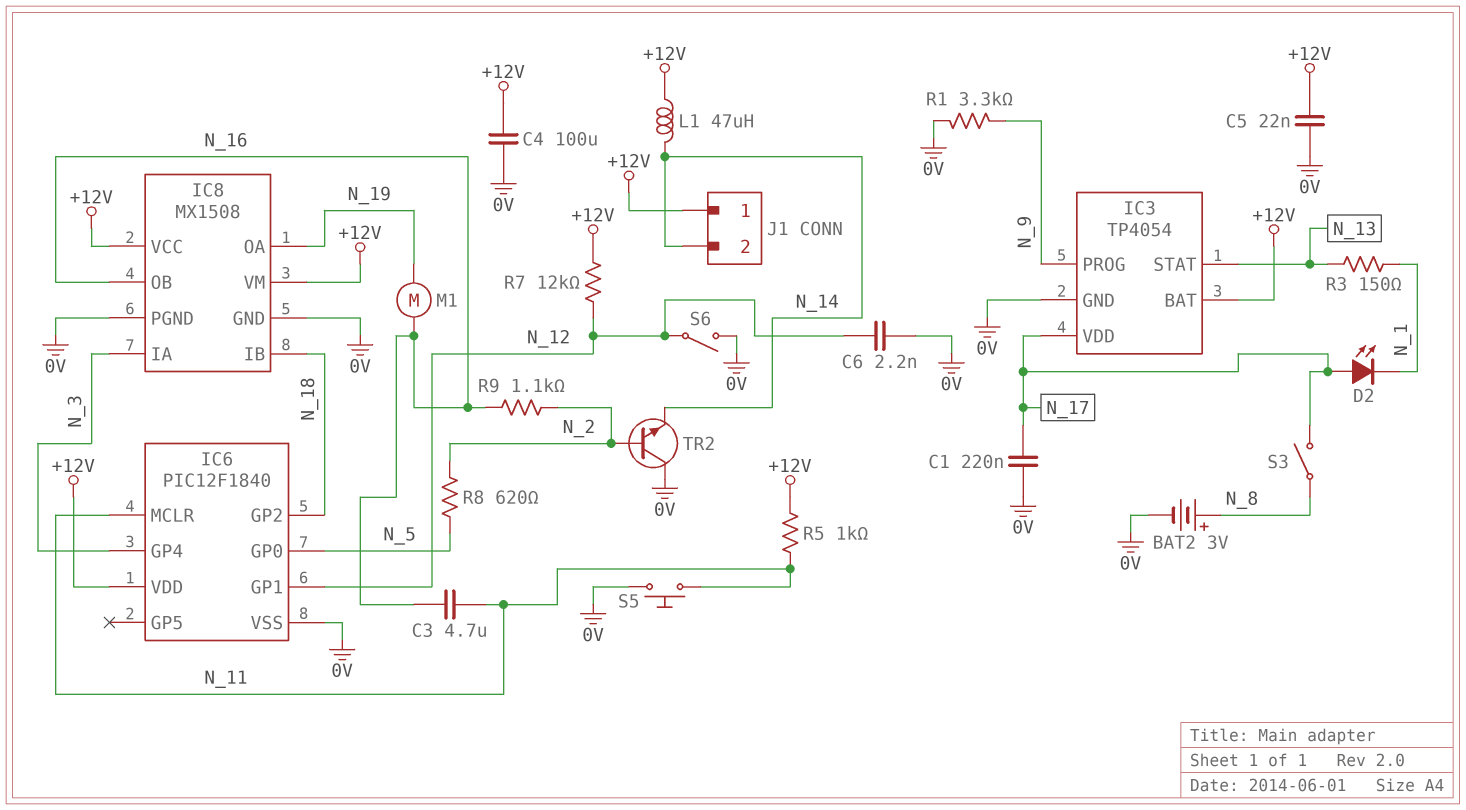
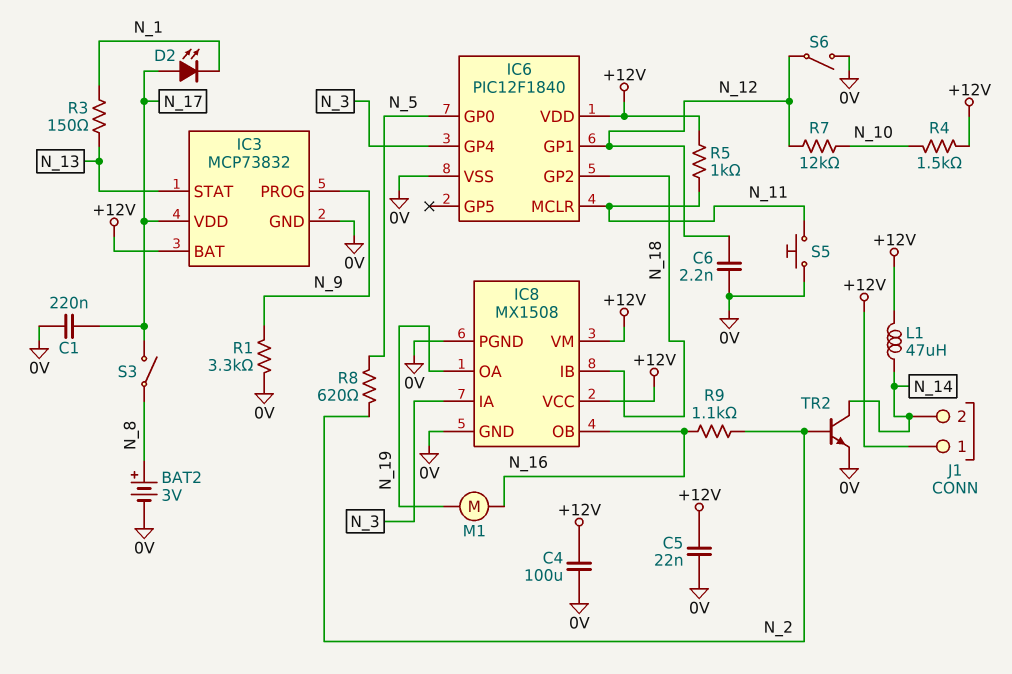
C3: 4.7uF (N_11, N_16) -> none
IC3: TP4054 -> MCP73832
R4: none -> 1.5k (+12V, N_10)
R7: 12k (+12V, N_12) -> 12k (N_10, N_12)
TR2: NPN (B N_2, C 0V, E N_14) -> NPN (B N_2, C N_14, E 0V)

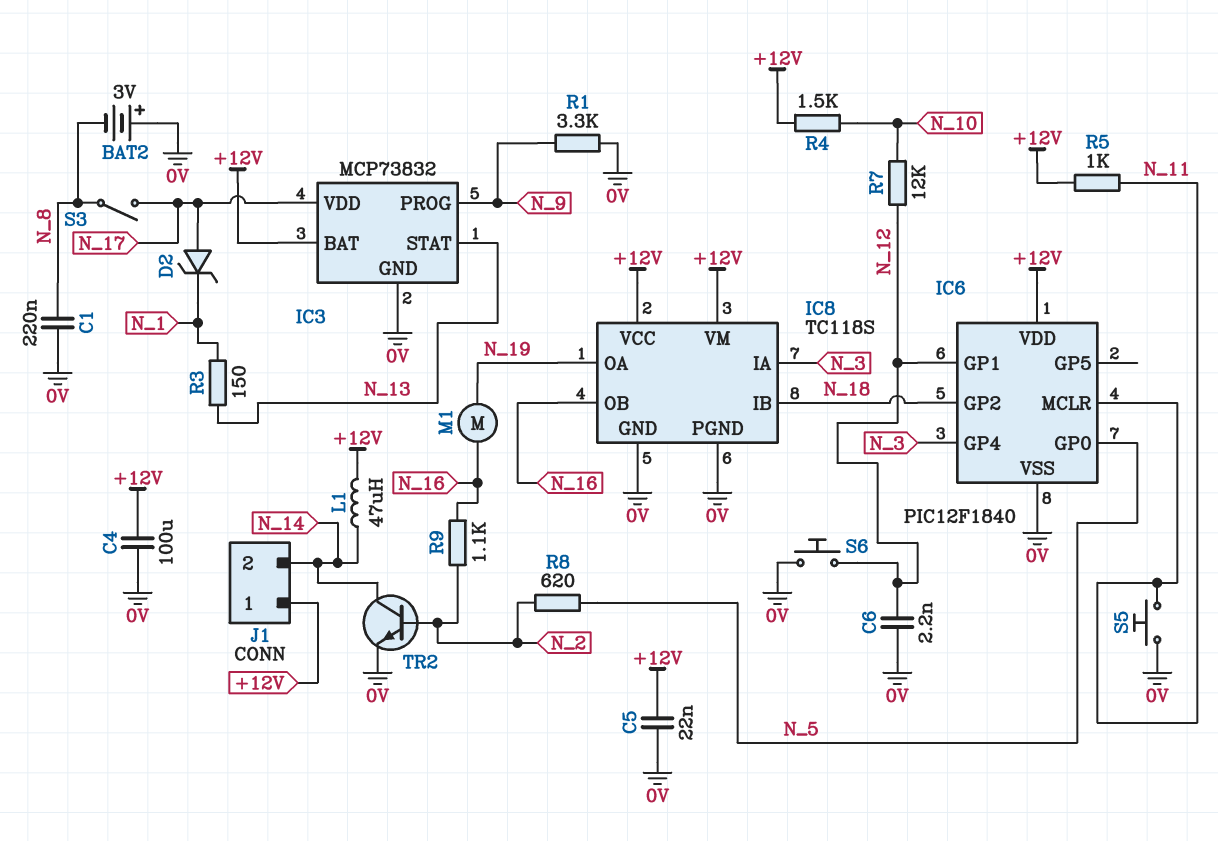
BAT2: 3V (plus N_8, minus 0V) -> 3V (plus 0V, minus N_8)
C1: 220nF (0V, N_17) -> 220nF (0V, N_8)
D2: LED (A N_17, K N_1) -> zener (A N_17, K N_1)
IC8: MX1508 -> TC118S
S6: switch (0V, N_12) -> button (0V, N_12)

